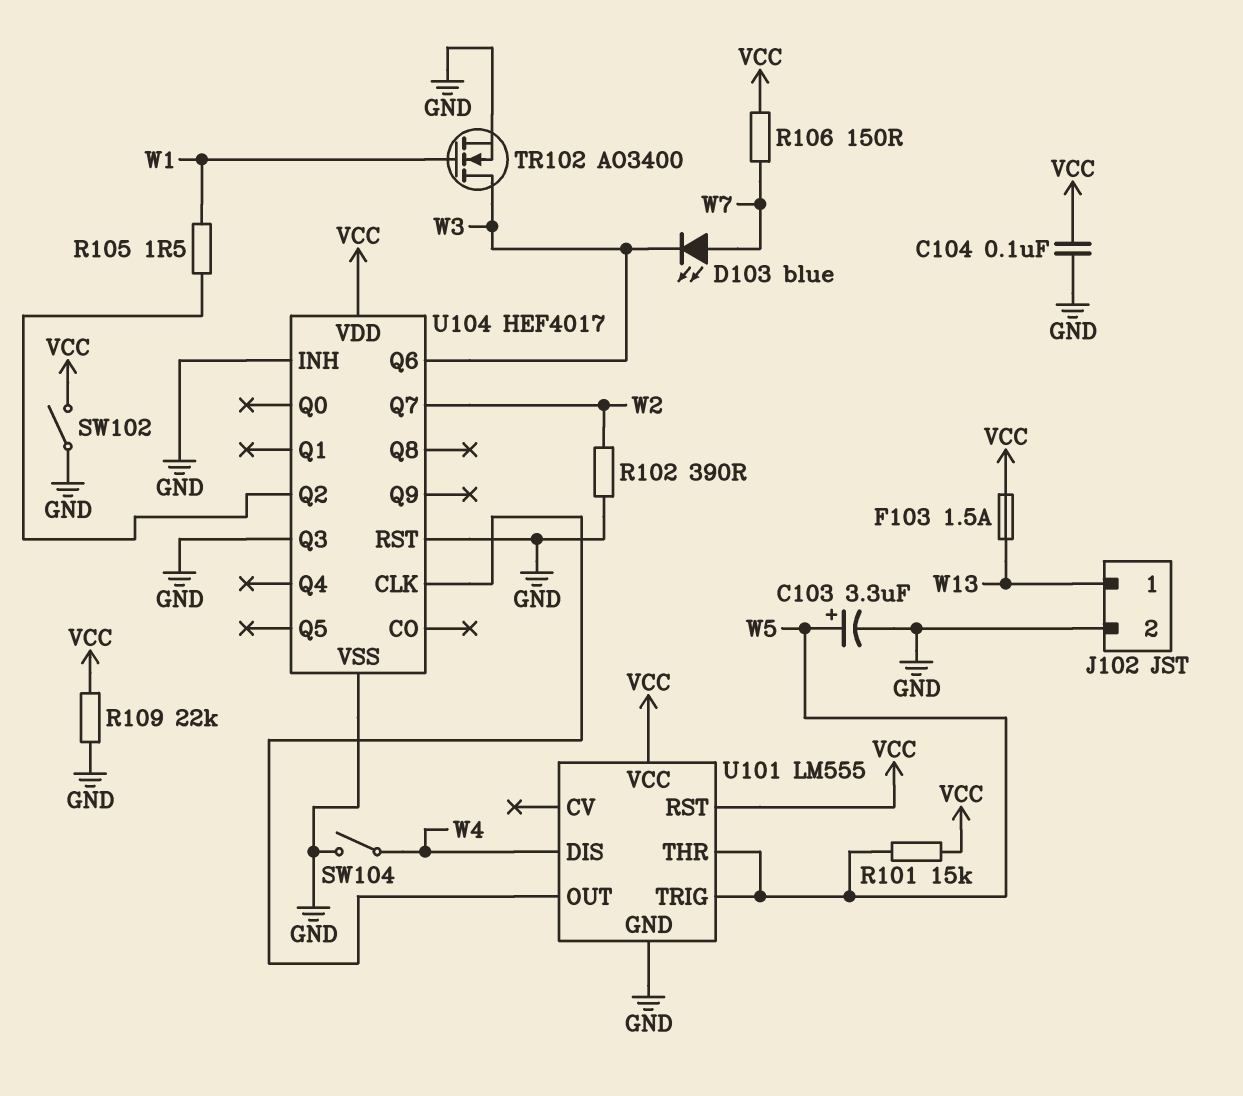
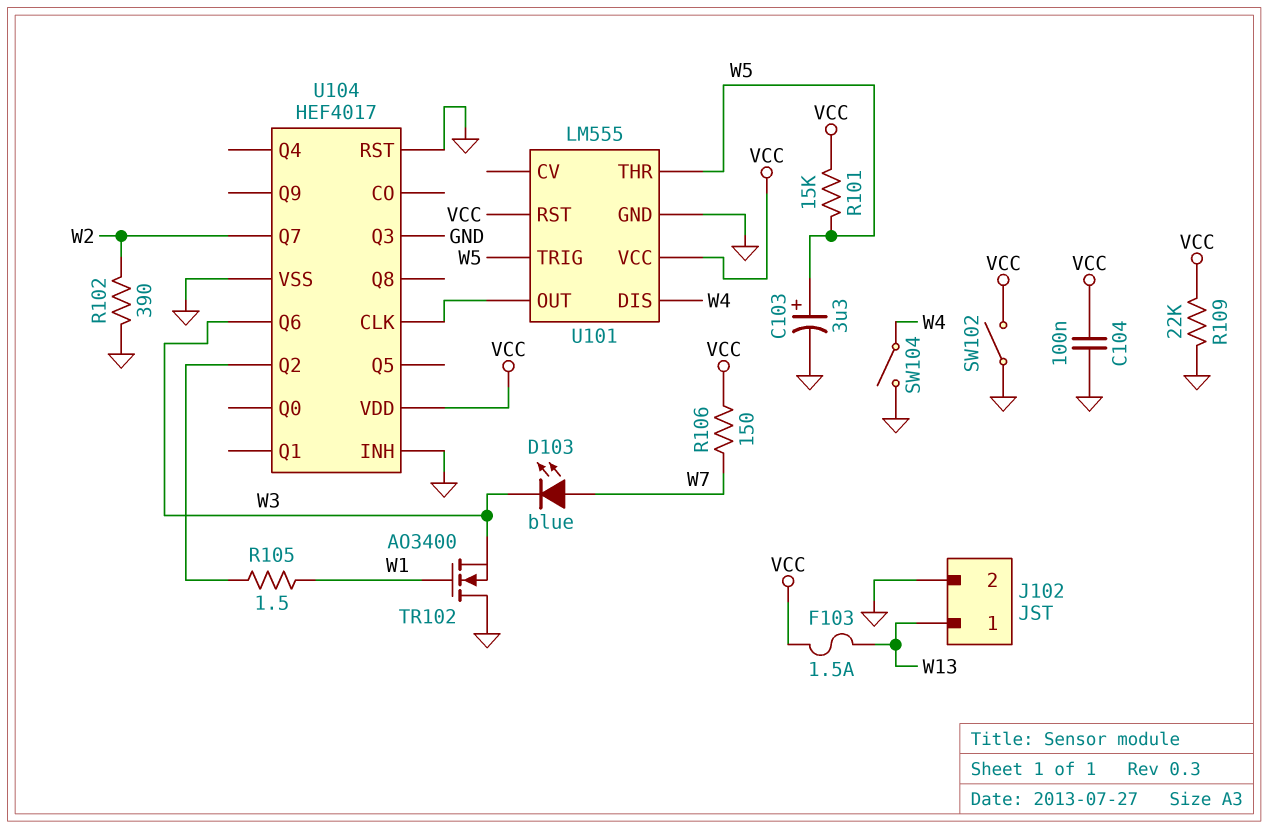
TR102: NMOS AO3400 (G W1, D W3, S GND) -> NMOS AO3400 (G W1, D GND, S W3)

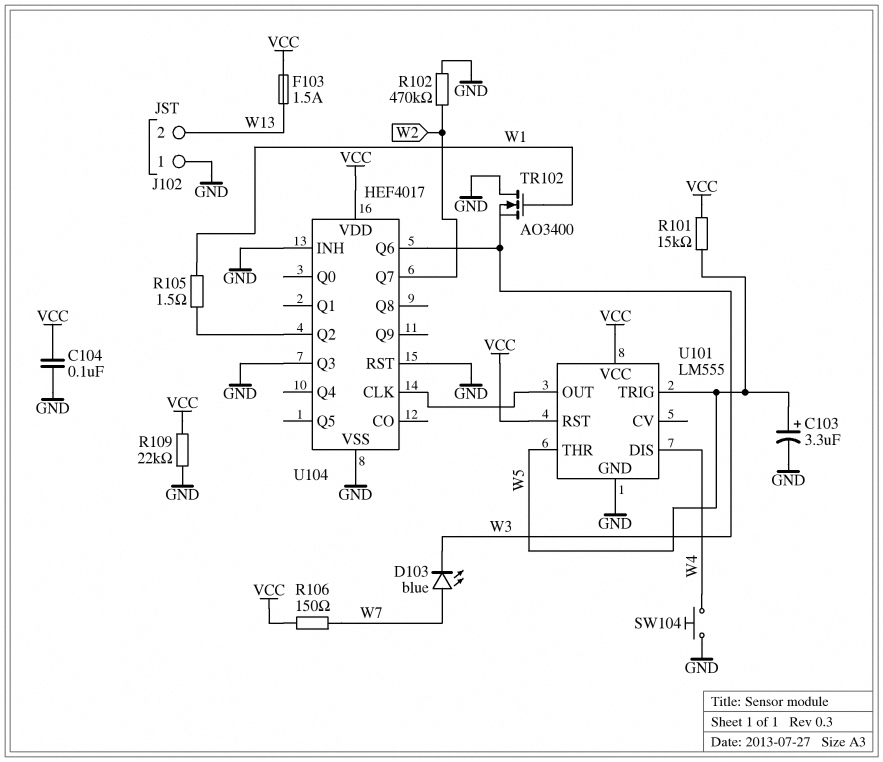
J102 pin 1: W13 -> GND
J102 pin 2: GND -> W13
R102: 390 (GND, W2) -> 470k (GND, W2)
SW102: switch (GND, VCC) -> none
SW104: switch (GND, W4) -> button (GND, W4)

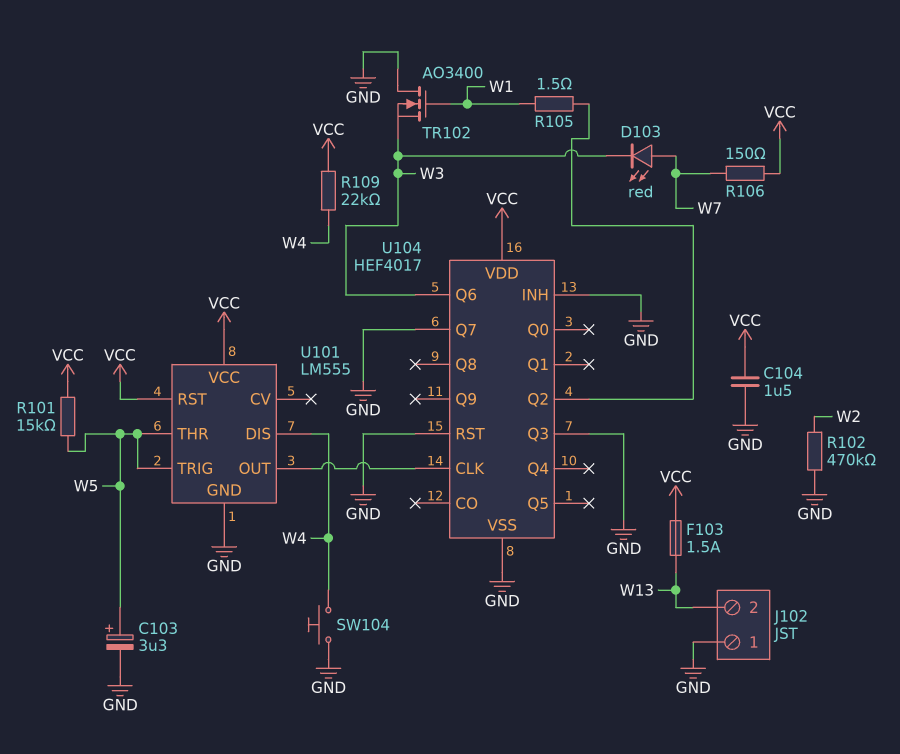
C104: 100nF (GND, VCC) -> 1.5uF (GND, VCC)
D103: LED blue (A W7, K W3) -> LED red (A W7, K W3)
R109: 22k (GND, VCC) -> 22k (VCC, W4)
U104 pin Q7: W2 -> GND

